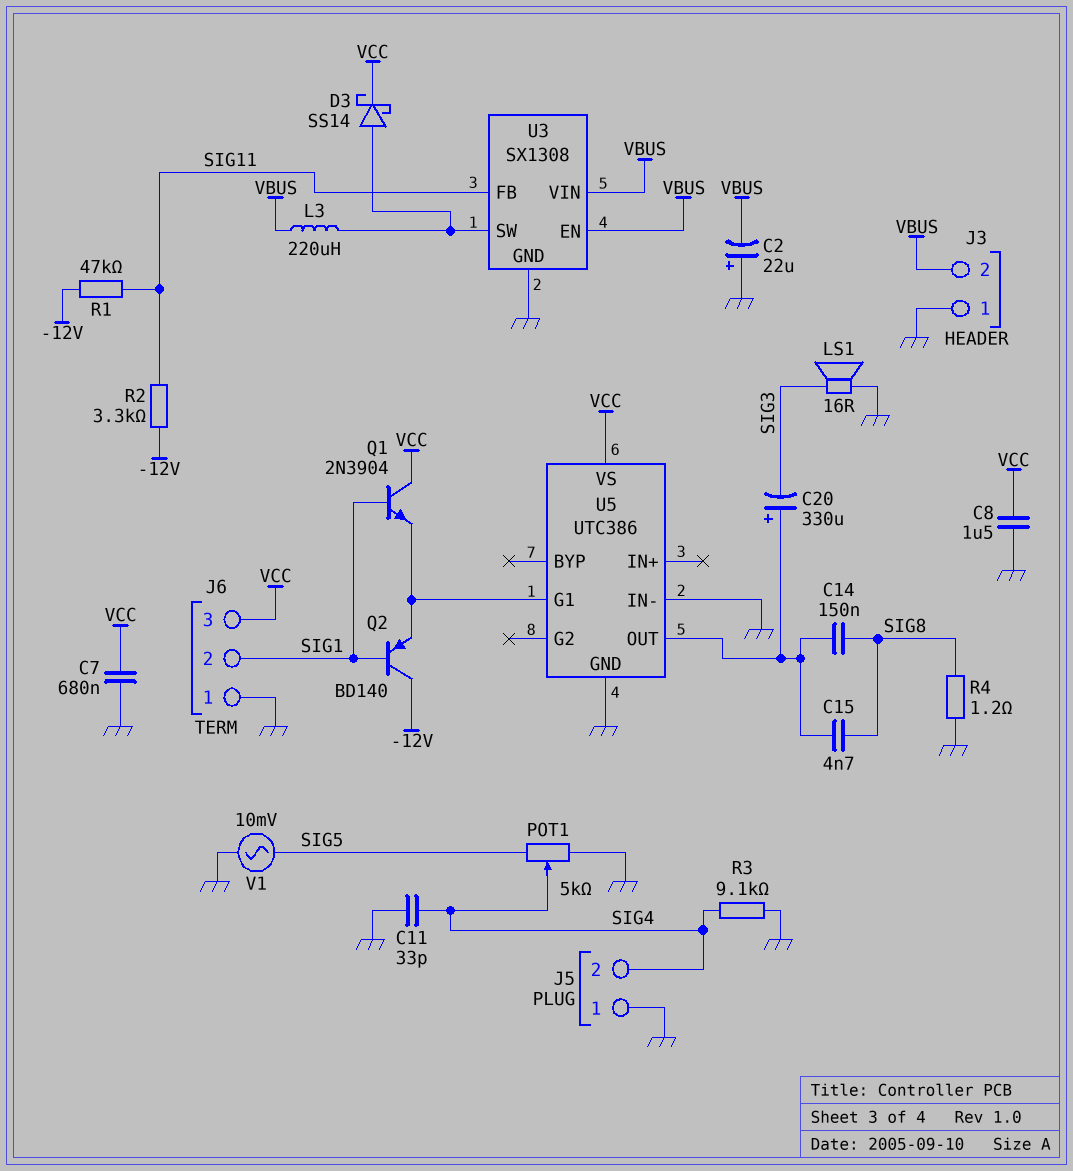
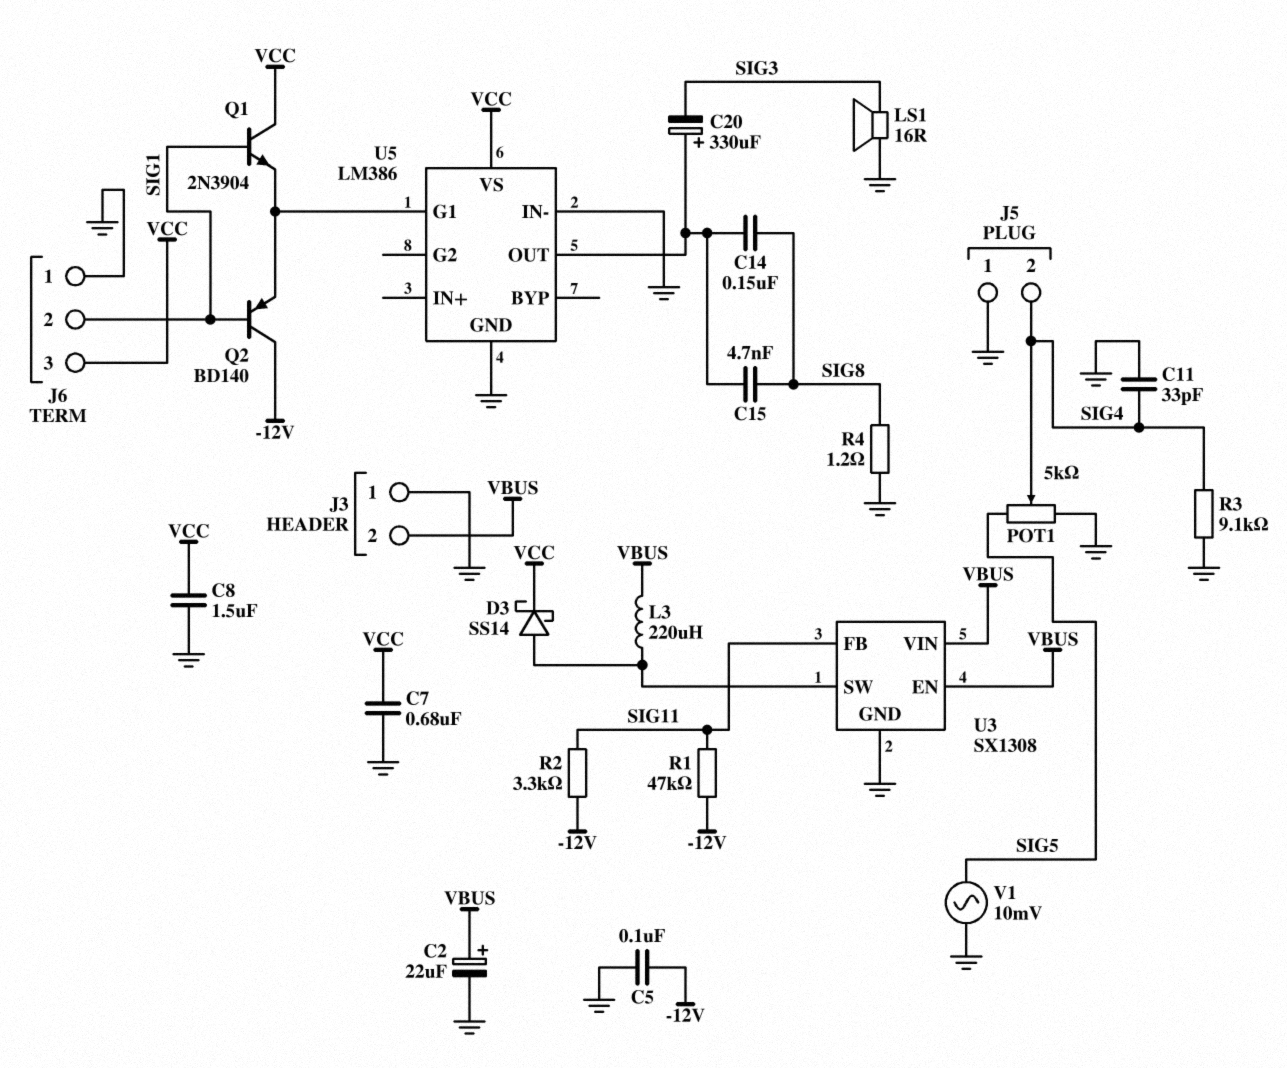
C2: 22uF (plus GND, minus VBUS) -> 22uF (plus VBUS, minus GND)
C5: none -> 100nF (-12V, GND)
U5: UTC386 -> LM386

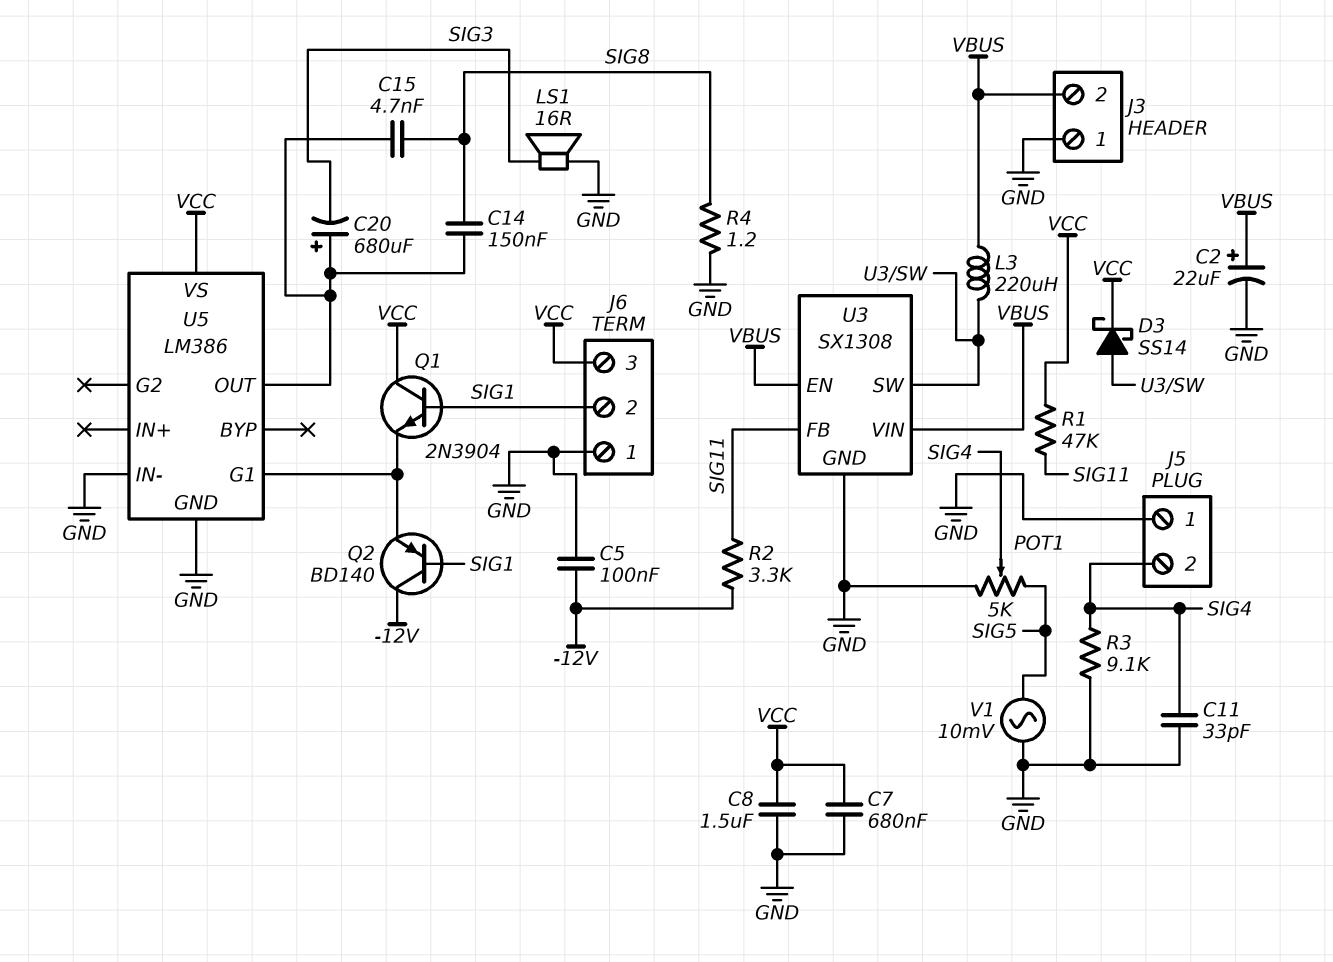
C20: 330uF (plus U5/OUT, minus SIG3) -> 680uF (plus U5/OUT, minus SIG3)
R1: 47k (-12V, SIG11) -> 47k (SIG11, VCC)

